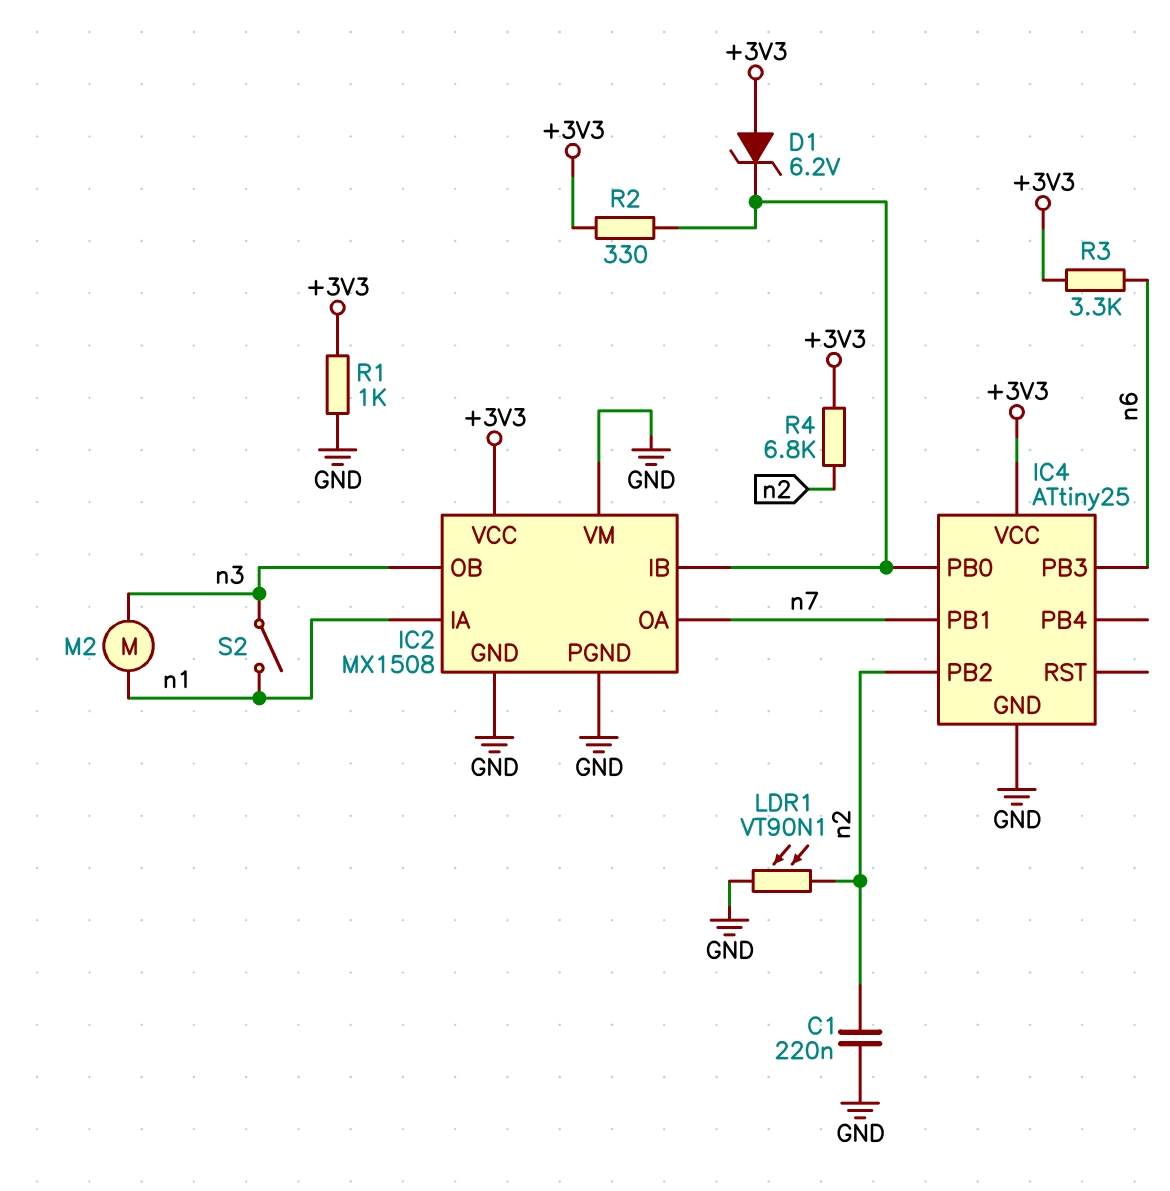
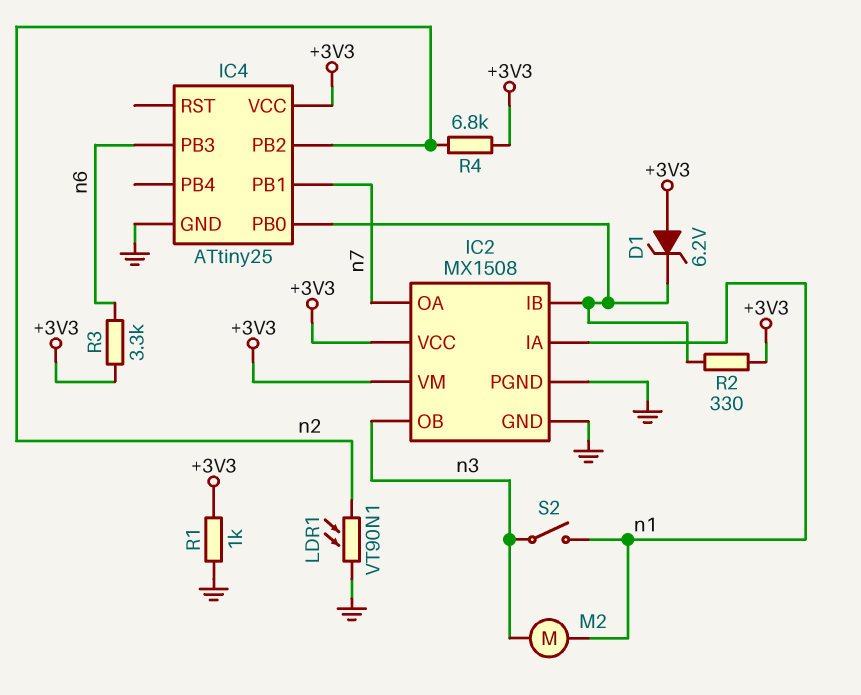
C1: 220nF (GND, n2) -> none
IC2 pin VM: GND -> +3V3

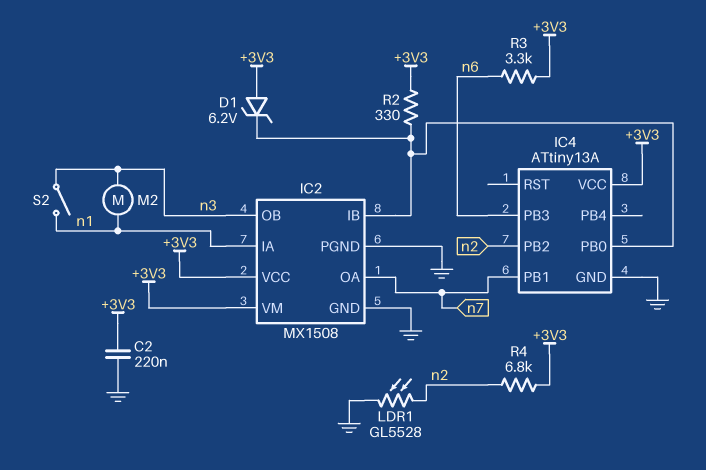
C2: none -> 220nF (+3V3, GND)
IC4: ATtiny25 -> ATtiny13A
LDR1: VT90N1 (GND, n2) -> GL5528 (GND, n2)
R1: 1k (+3V3, GND) -> none

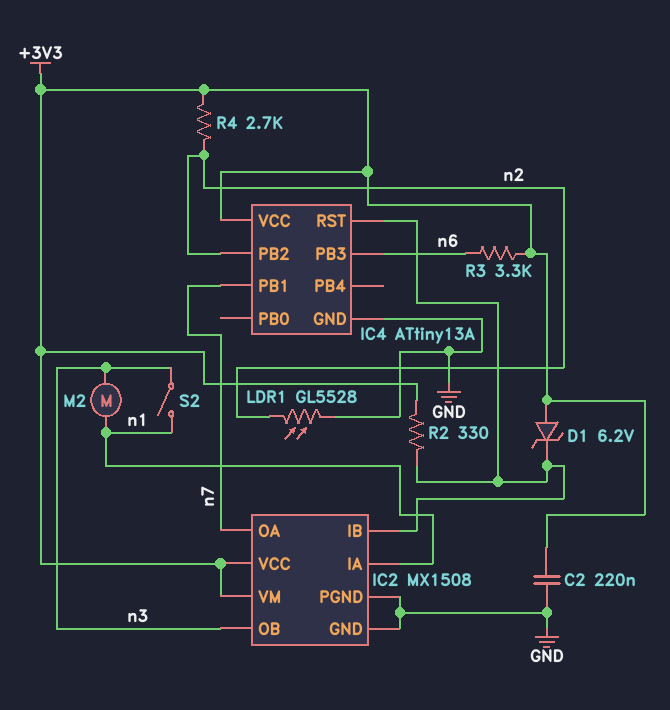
IC4 pin PB0: IC2/IB -> none
IC4 pin RST: none -> IC2/IB
R4: 6.8k (+3V3, n2) -> 2.7k (+3V3, n2)

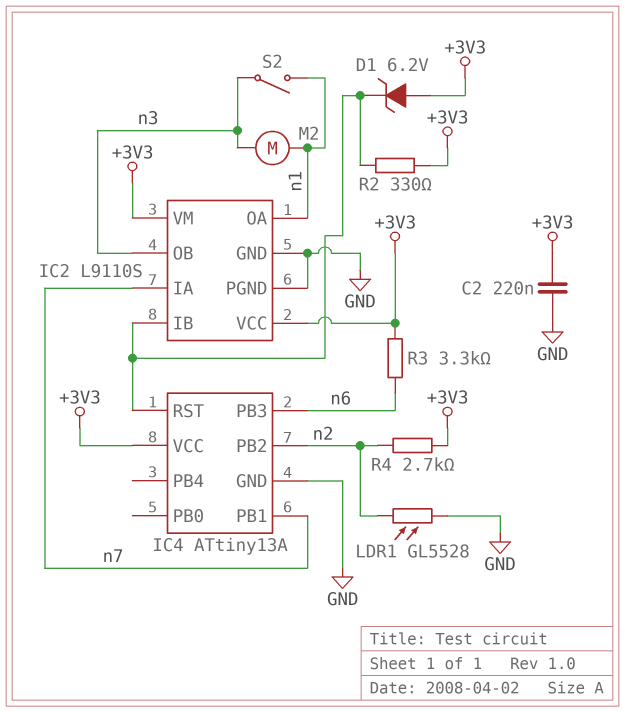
IC2: MX1508 -> L9110S
IC2 pin IA: n1 -> n7
IC2 pin OA: n7 -> n1

